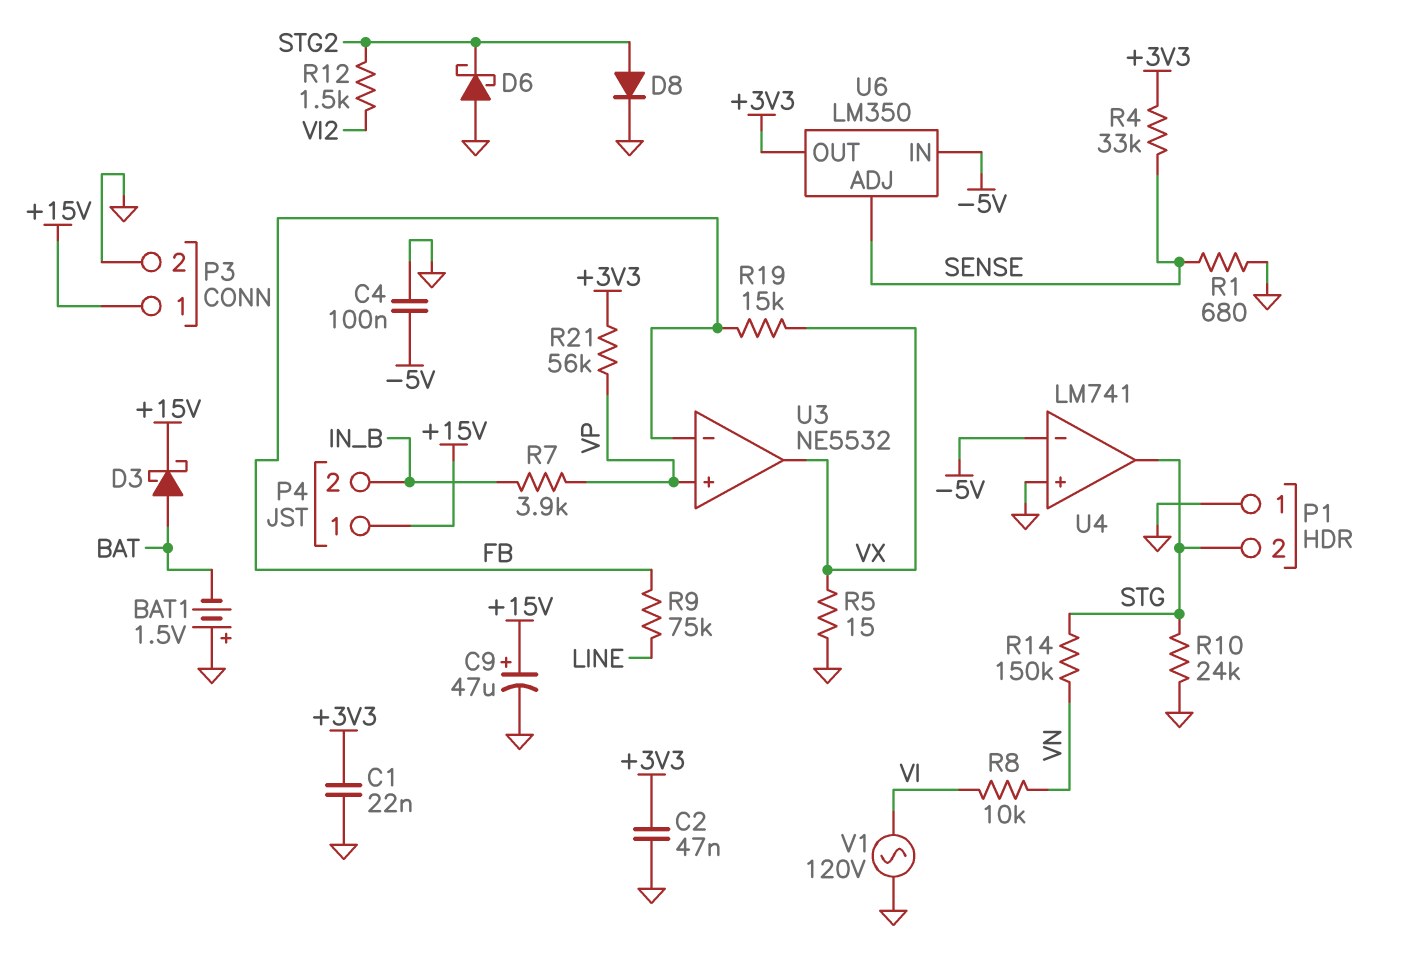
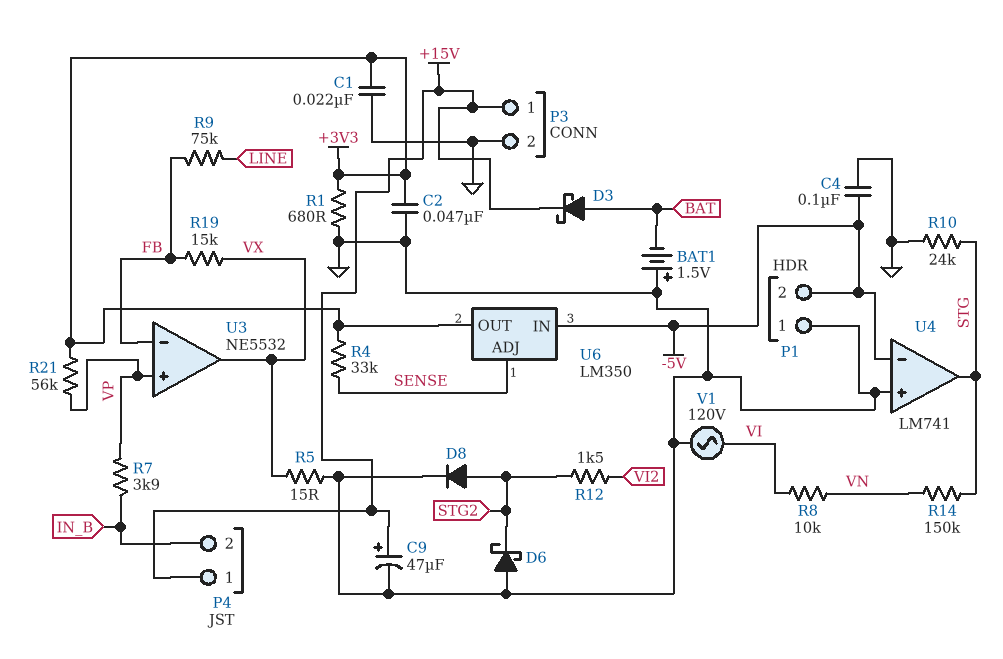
P1 pin 2: STG -> -5V
R1: 680 (GND, SENSE) -> 680 (+3V3, GND)

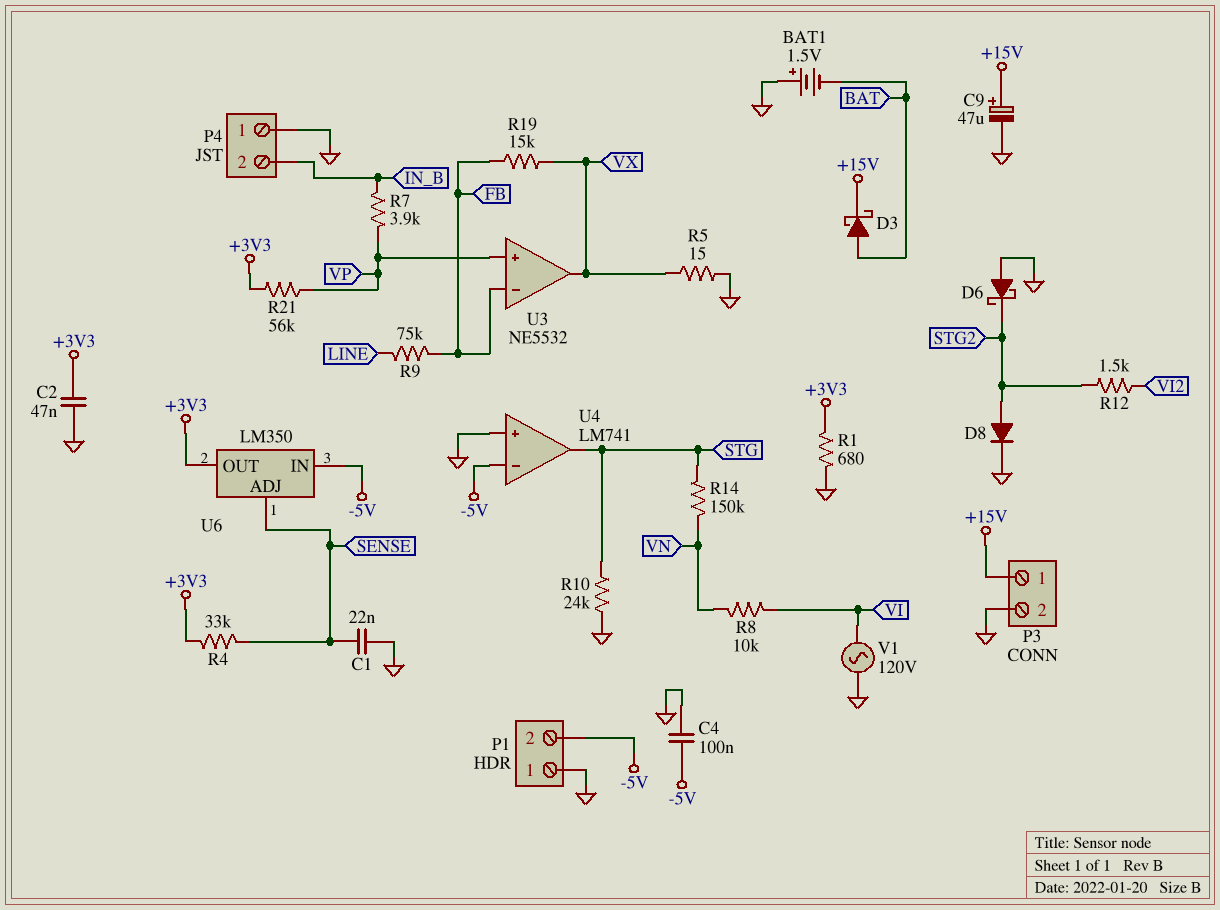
C1: 22nF (+3V3, GND) -> 22nF (GND, SENSE)
P4 pin 1: +15V -> GND

